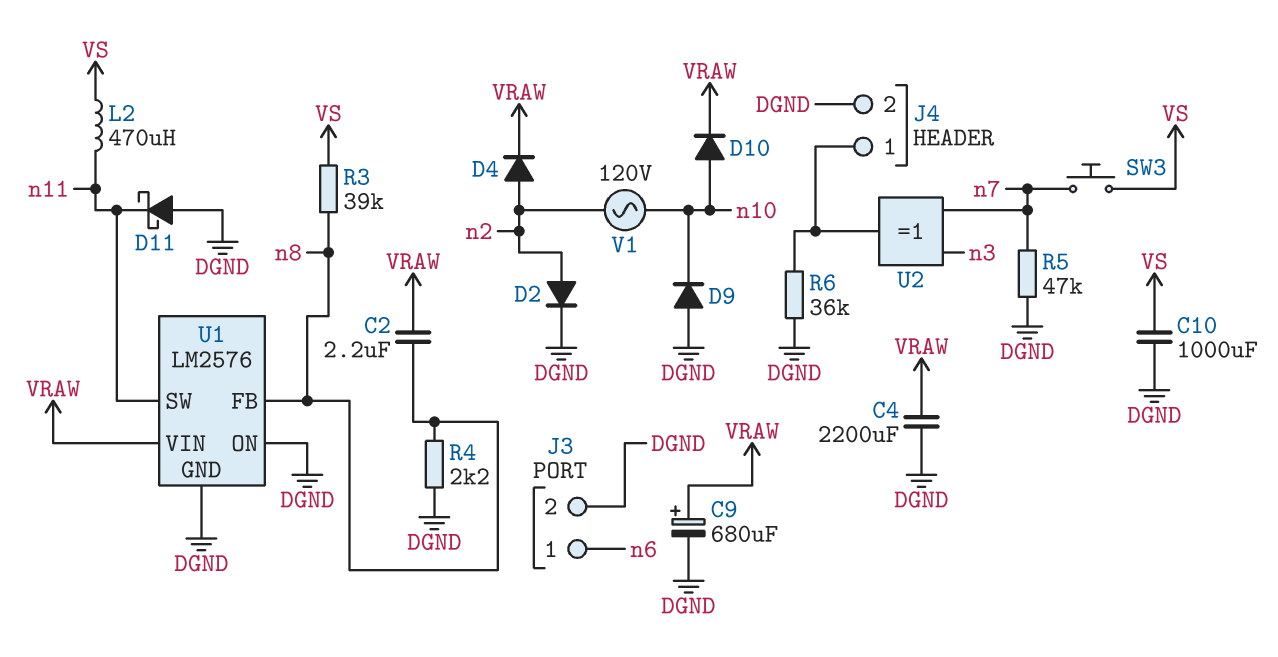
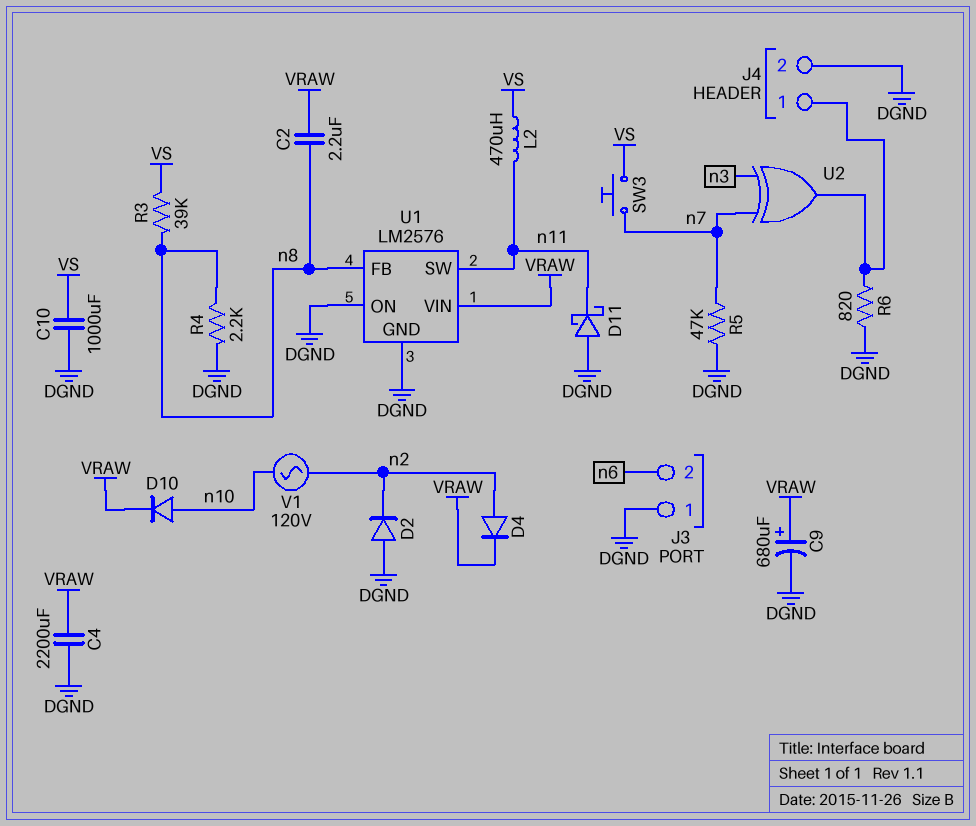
D2: diode (A n2, K DGND) -> diode (A DGND, K n2)
D9: diode (A DGND, K n10) -> none
J3 pin 1: n6 -> DGND
J3 pin 2: DGND -> n6
R6: 36k (DGND, J4/1) -> 820 (DGND, J4/1)

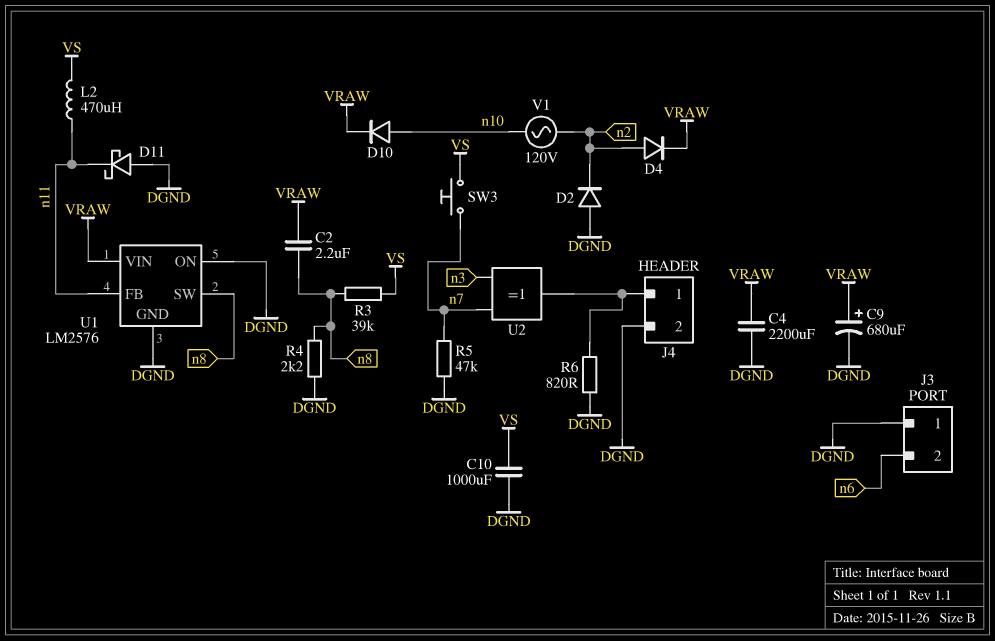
U1 pin FB: n8 -> n11
U1 pin SW: n11 -> n8

